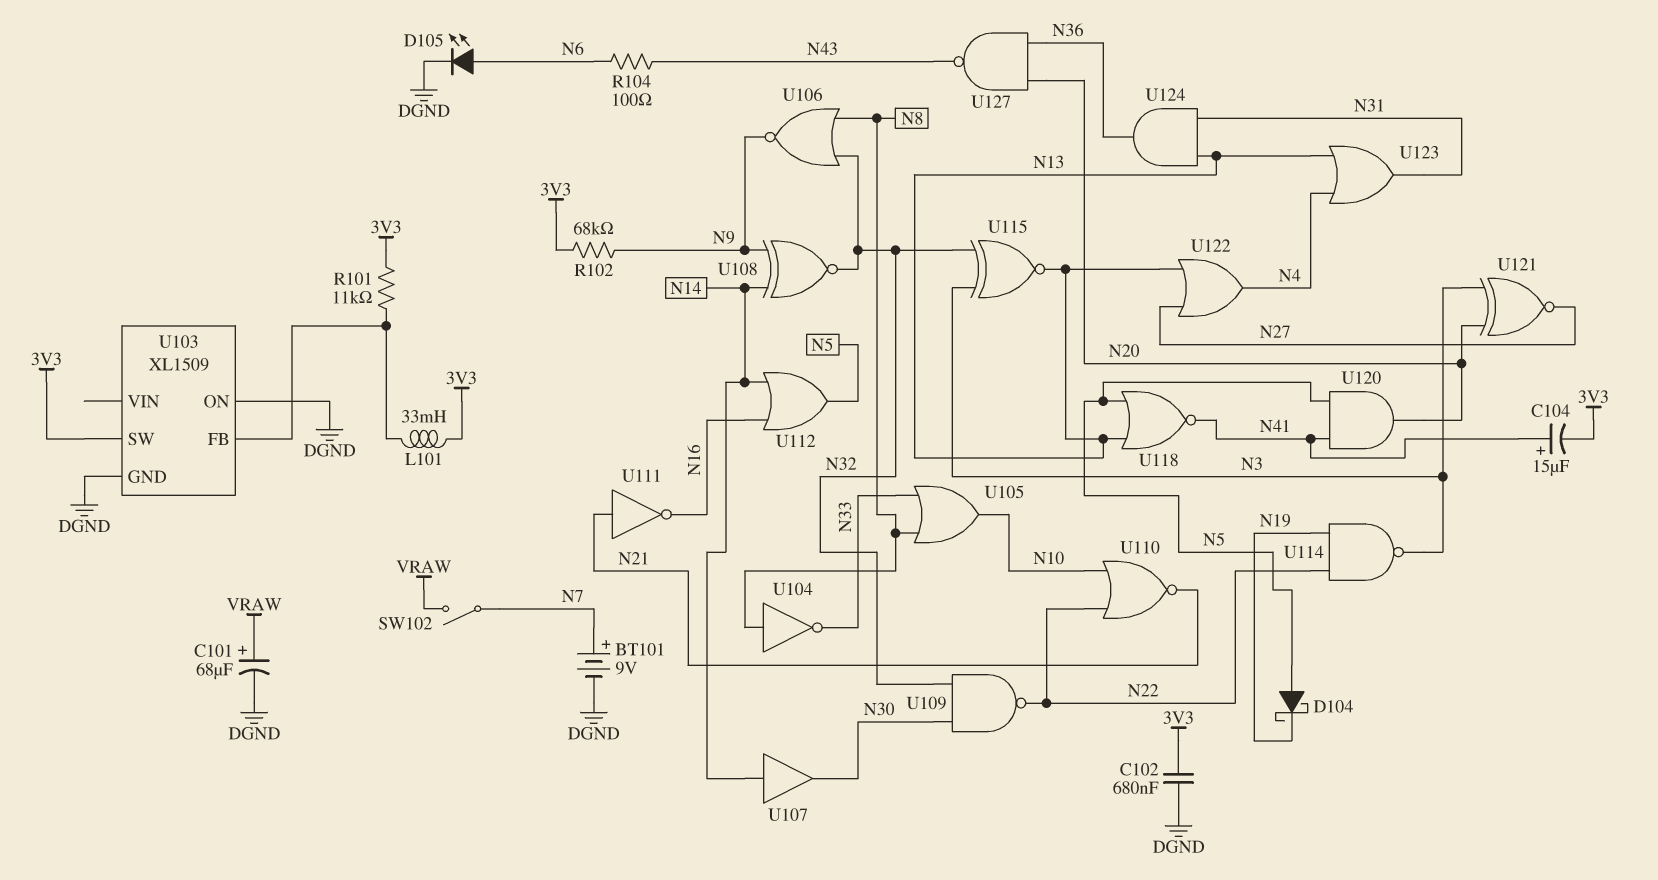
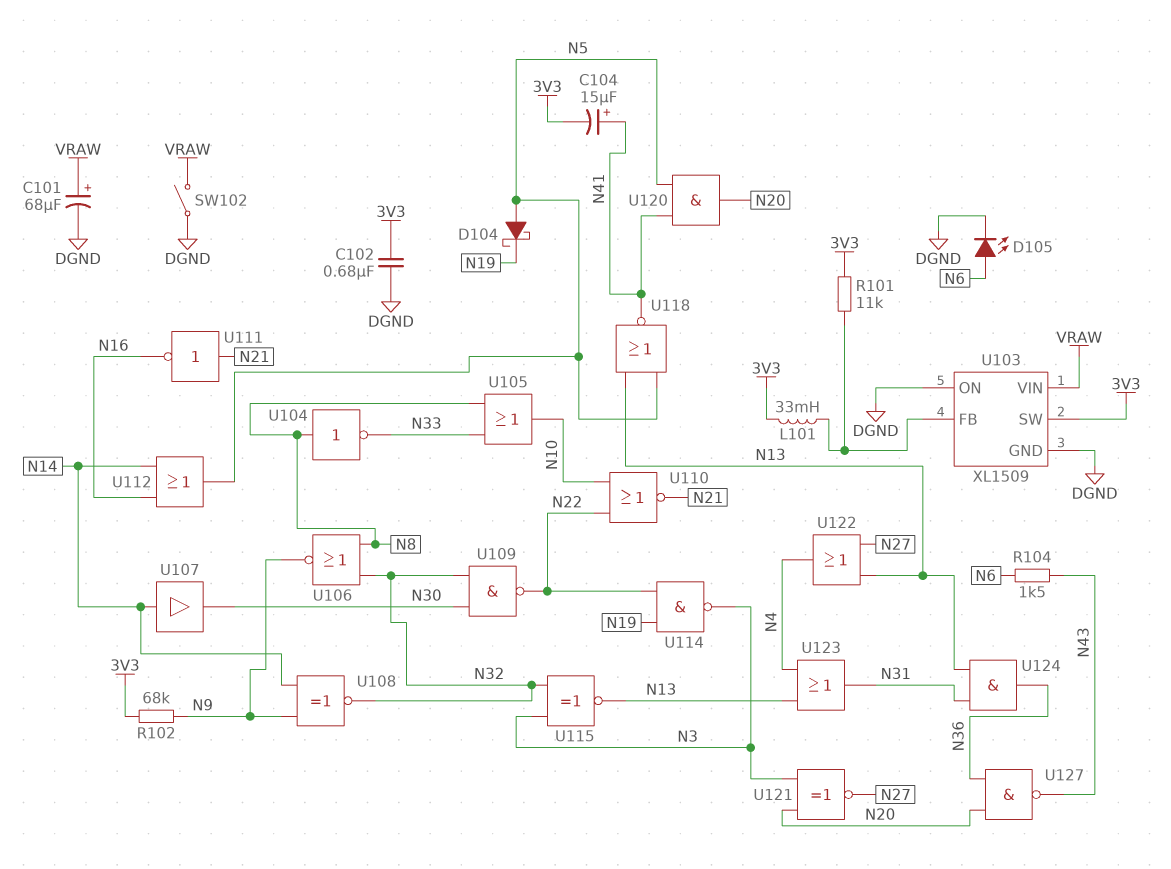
BT101: 9V (plus N7, minus DGND) -> none
R104: 100 (N6, N43) -> 1.5k (N6, N43)
SW102: switch (N7, VRAW) -> switch (DGND, VRAW)
U103 pin VIN: none -> VRAW

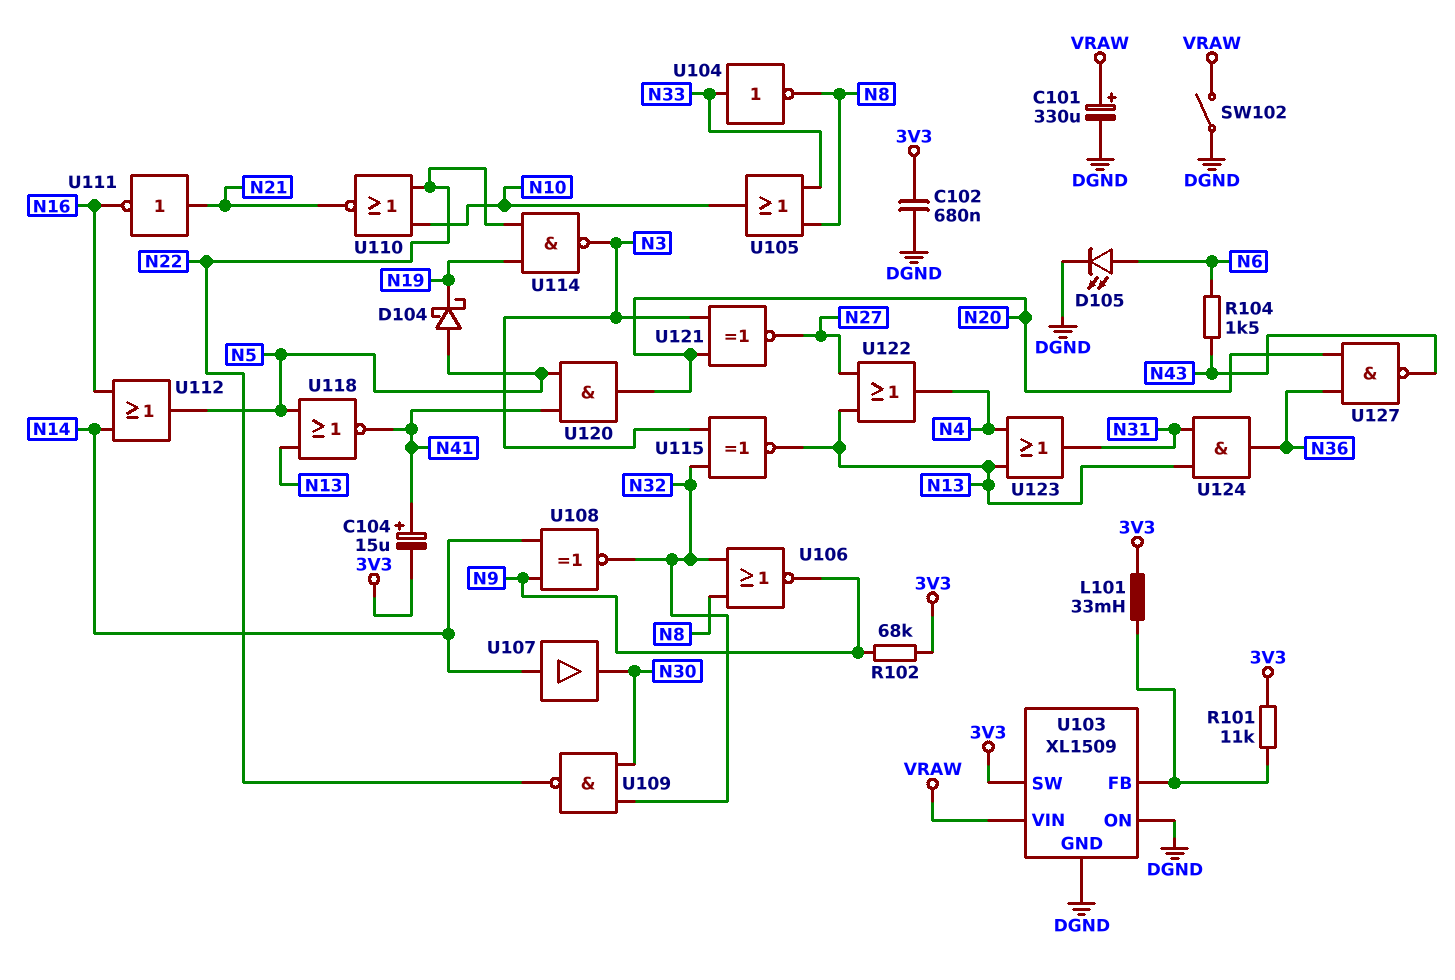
C101: 68uF (plus VRAW, minus DGND) -> 330uF (plus VRAW, minus DGND)
U104: NOT (in N8, out N33) -> NOT (in N33, out N8)

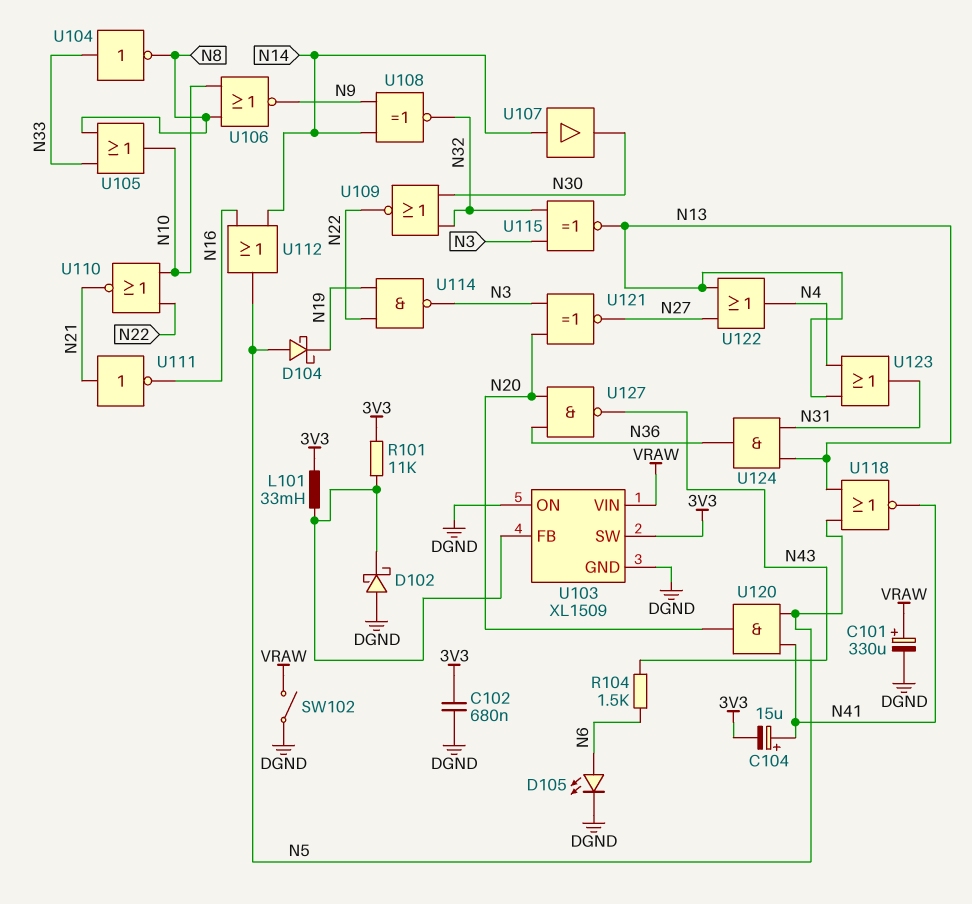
D102: none -> schottky (A DGND, K U103/FB)
R102: 68k (3V3, N9) -> none
U106: NOR (in N8, in N32, out N9) -> NOR (in N8, in N10, out N9)
U109: NAND (in N30, in N32, out N22) -> NOR (in N30, in N32, out N22)

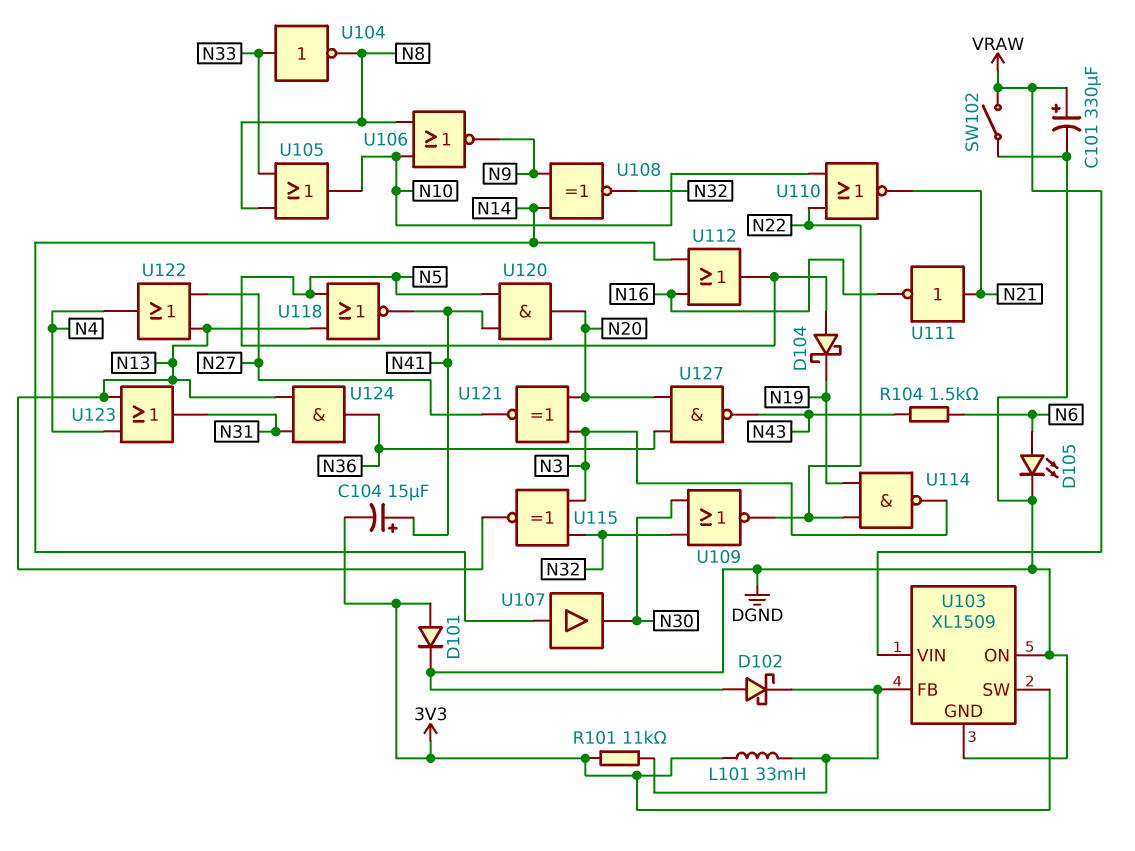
C102: 680nF (3V3, DGND) -> none
D101: none -> diode (A 3V3, K DGND)

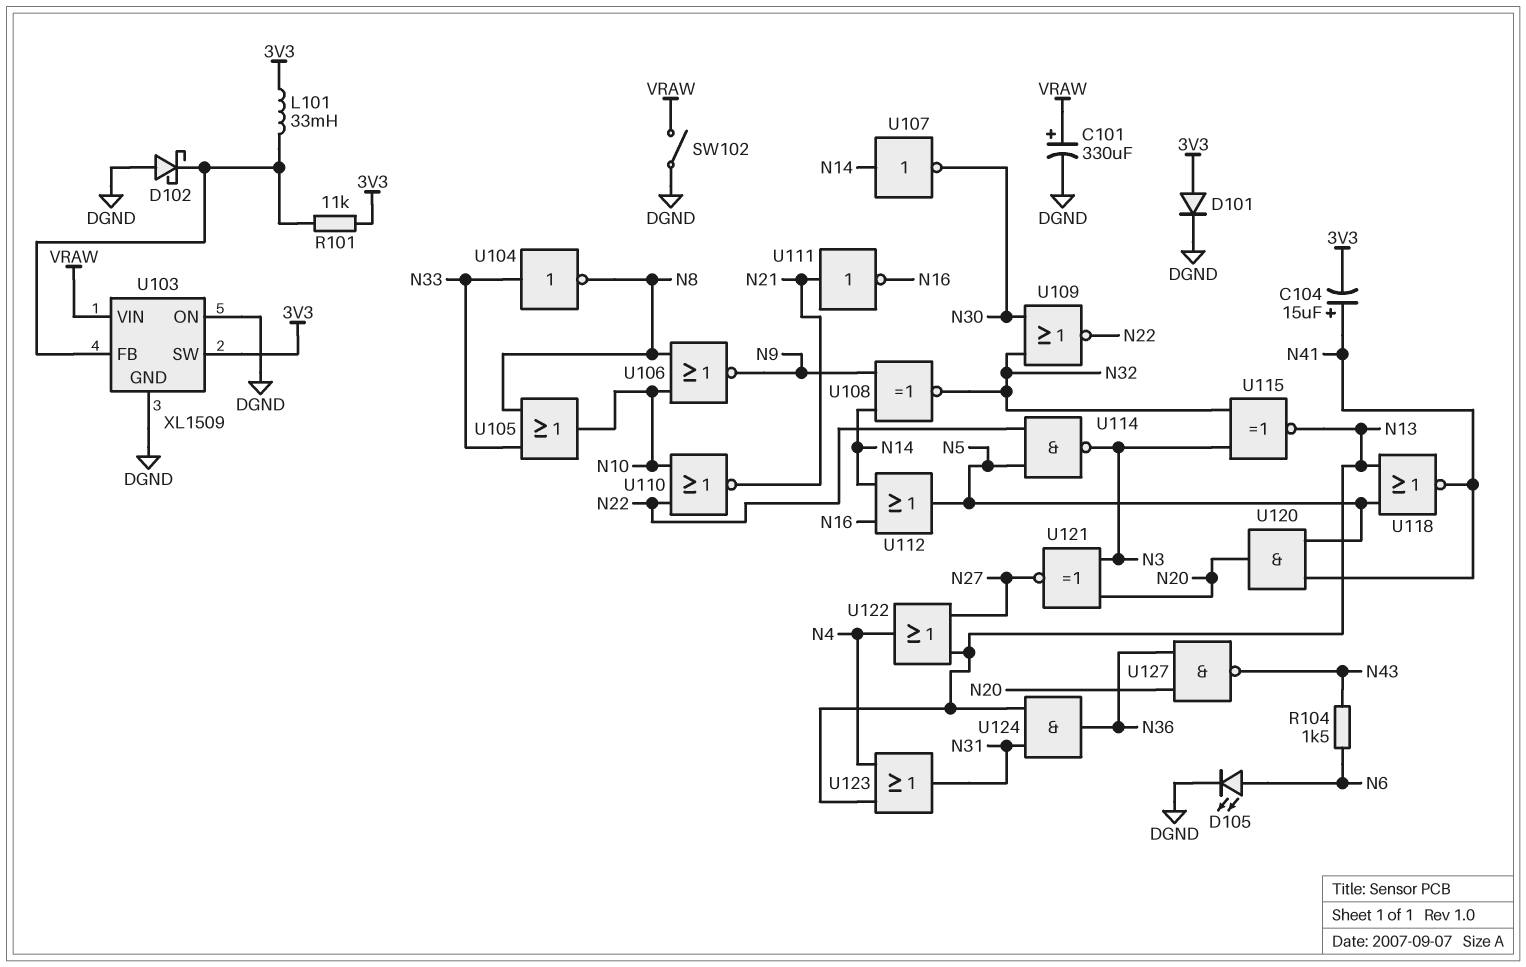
D104: schottky (A N5, K N19) -> none
U107: buffer (in N14, out N30) -> NOT (in N14, out N30)
U114: NAND (in N19, in N22, out N3) -> NAND (in N5, in N22, out N3)

